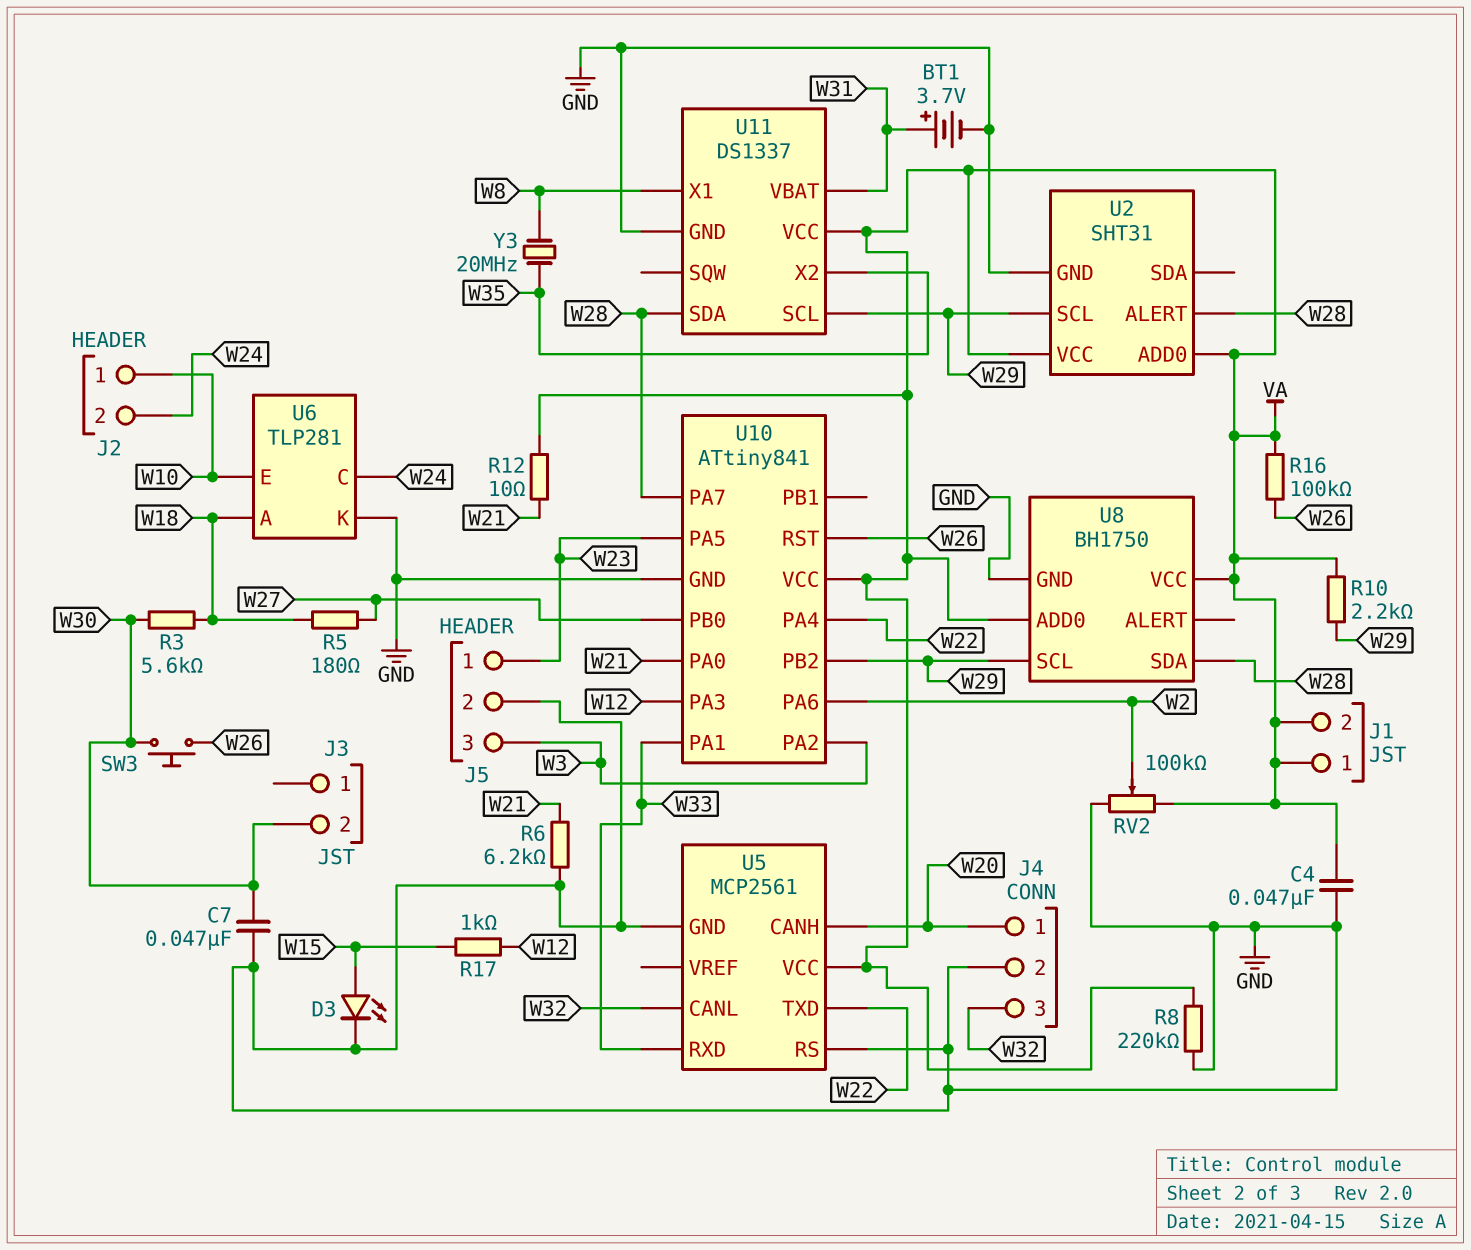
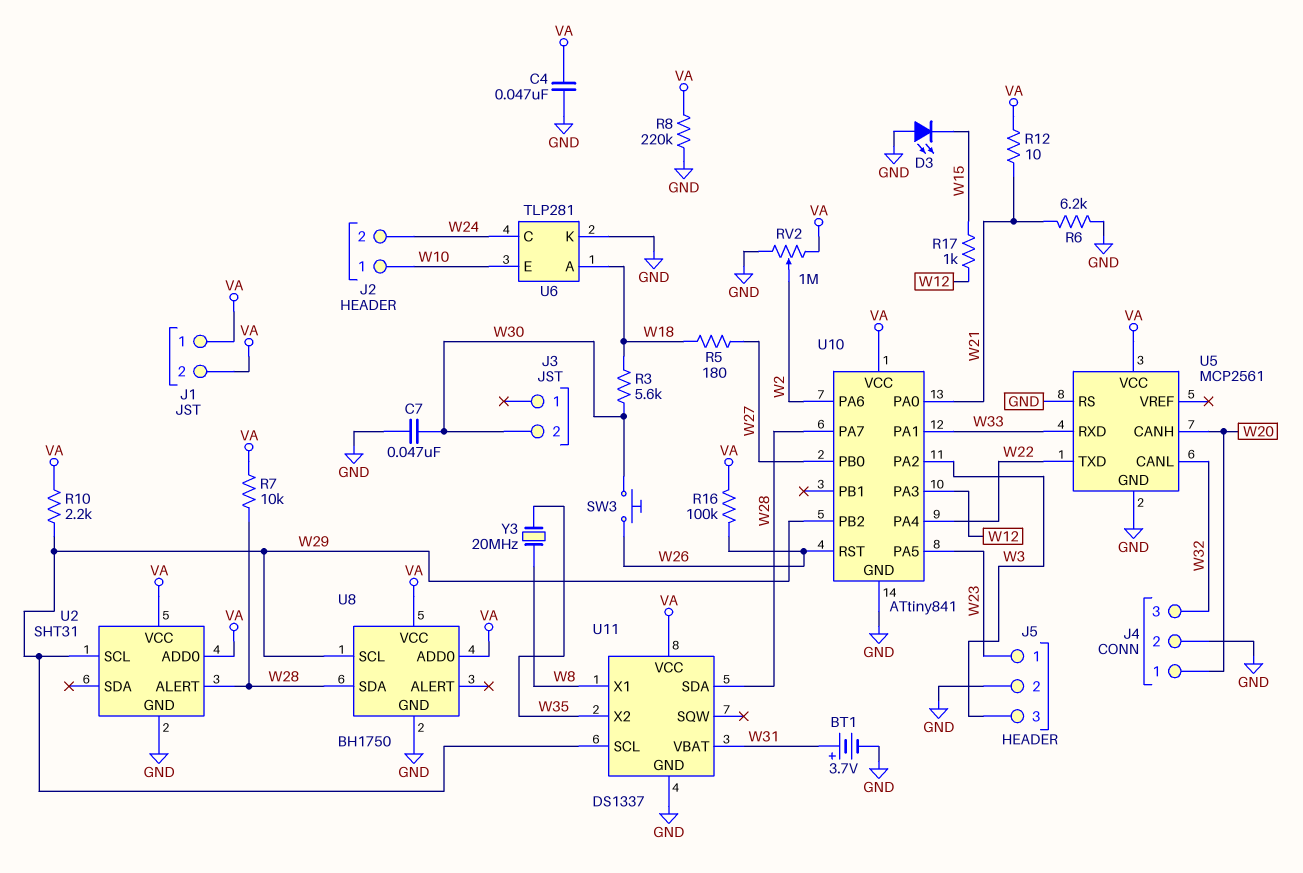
D3: LED (A W15, K GND) -> LED (A GND, K W15)
R7: none -> 10k (VA, W28)
RV2: 100k (GND, VA, wiper W2) -> 1M (GND, VA, wiper W2)

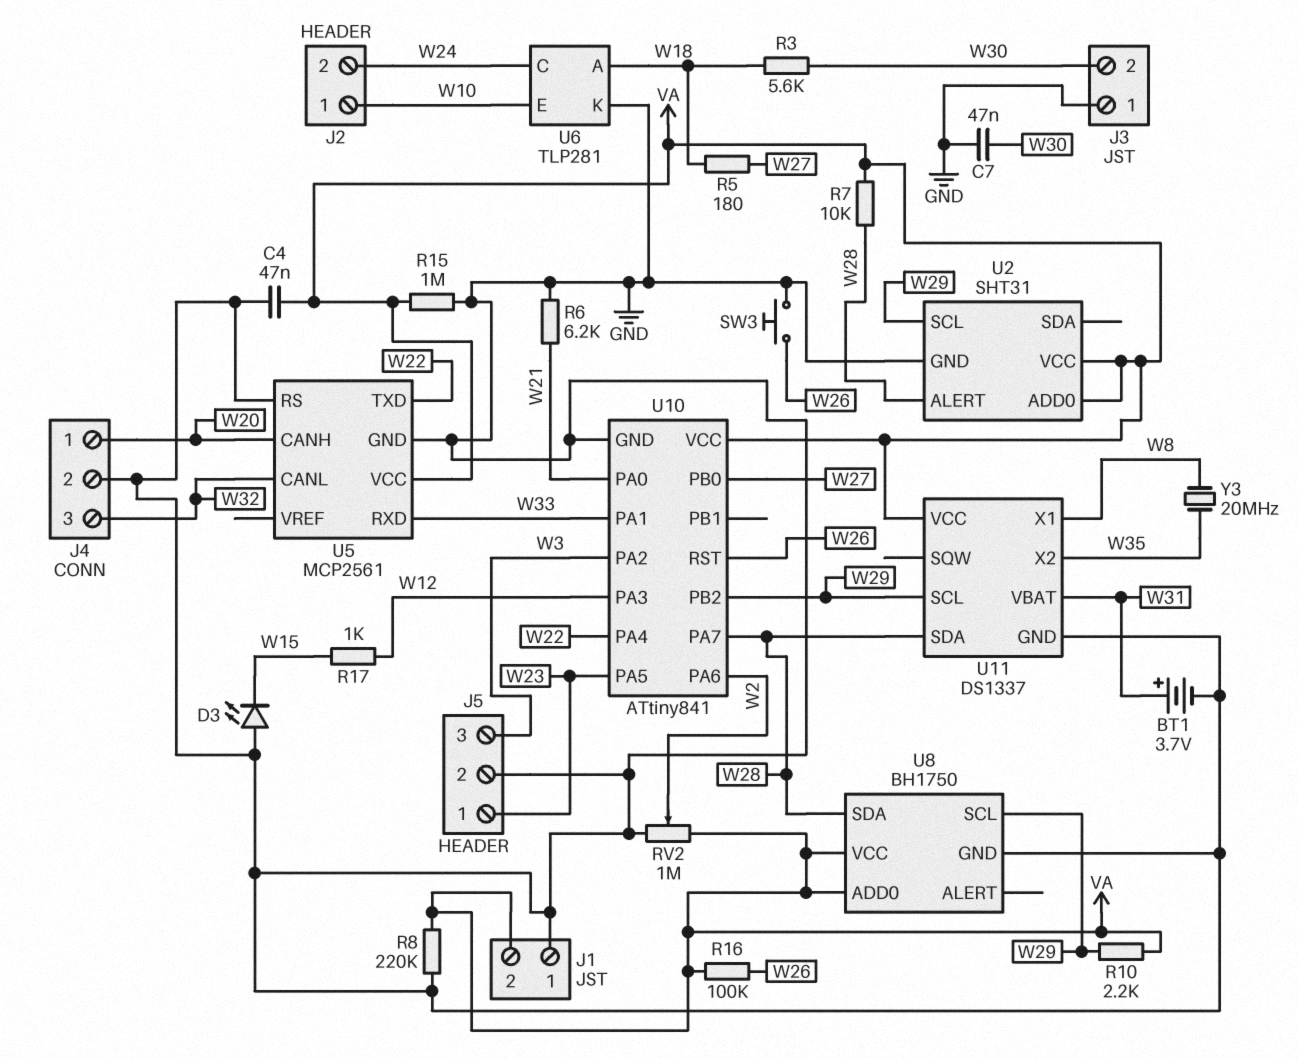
J1 pin 1: VA -> GND
J3 pin 1: none -> GND
R12: 10 (VA, W21) -> none
R15: none -> 1M (GND, VA)
SW3: button (W26, W30) -> button (GND, W26)

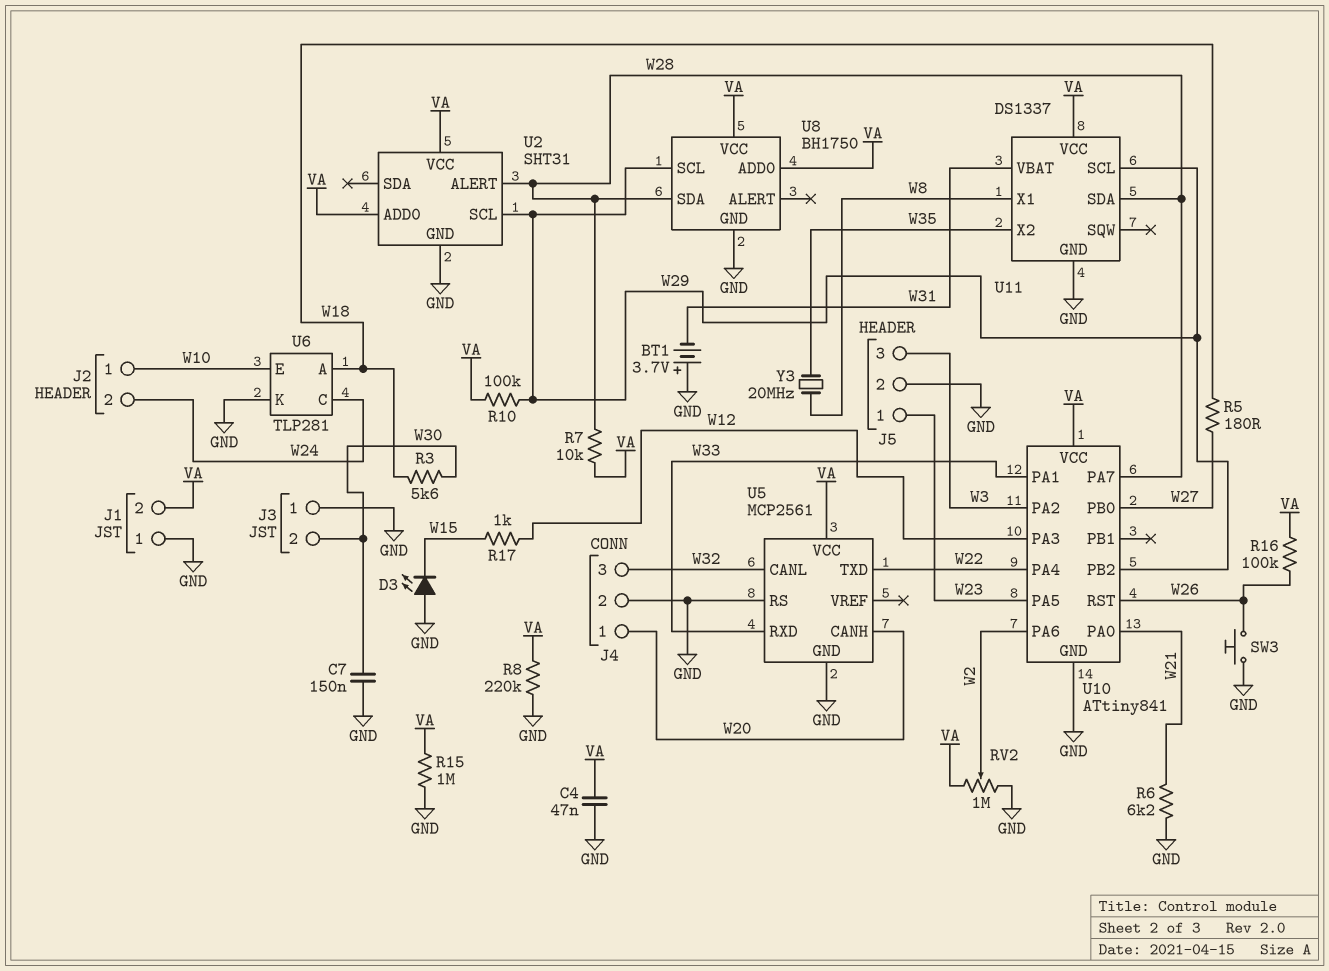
BT1: 3.7V (plus W31, minus GND) -> 3.7V (plus GND, minus W31)
C7: 47nF (GND, W30) -> 150nF (GND, W30)
R10: 2.2k (VA, W29) -> 100k (VA, W29)

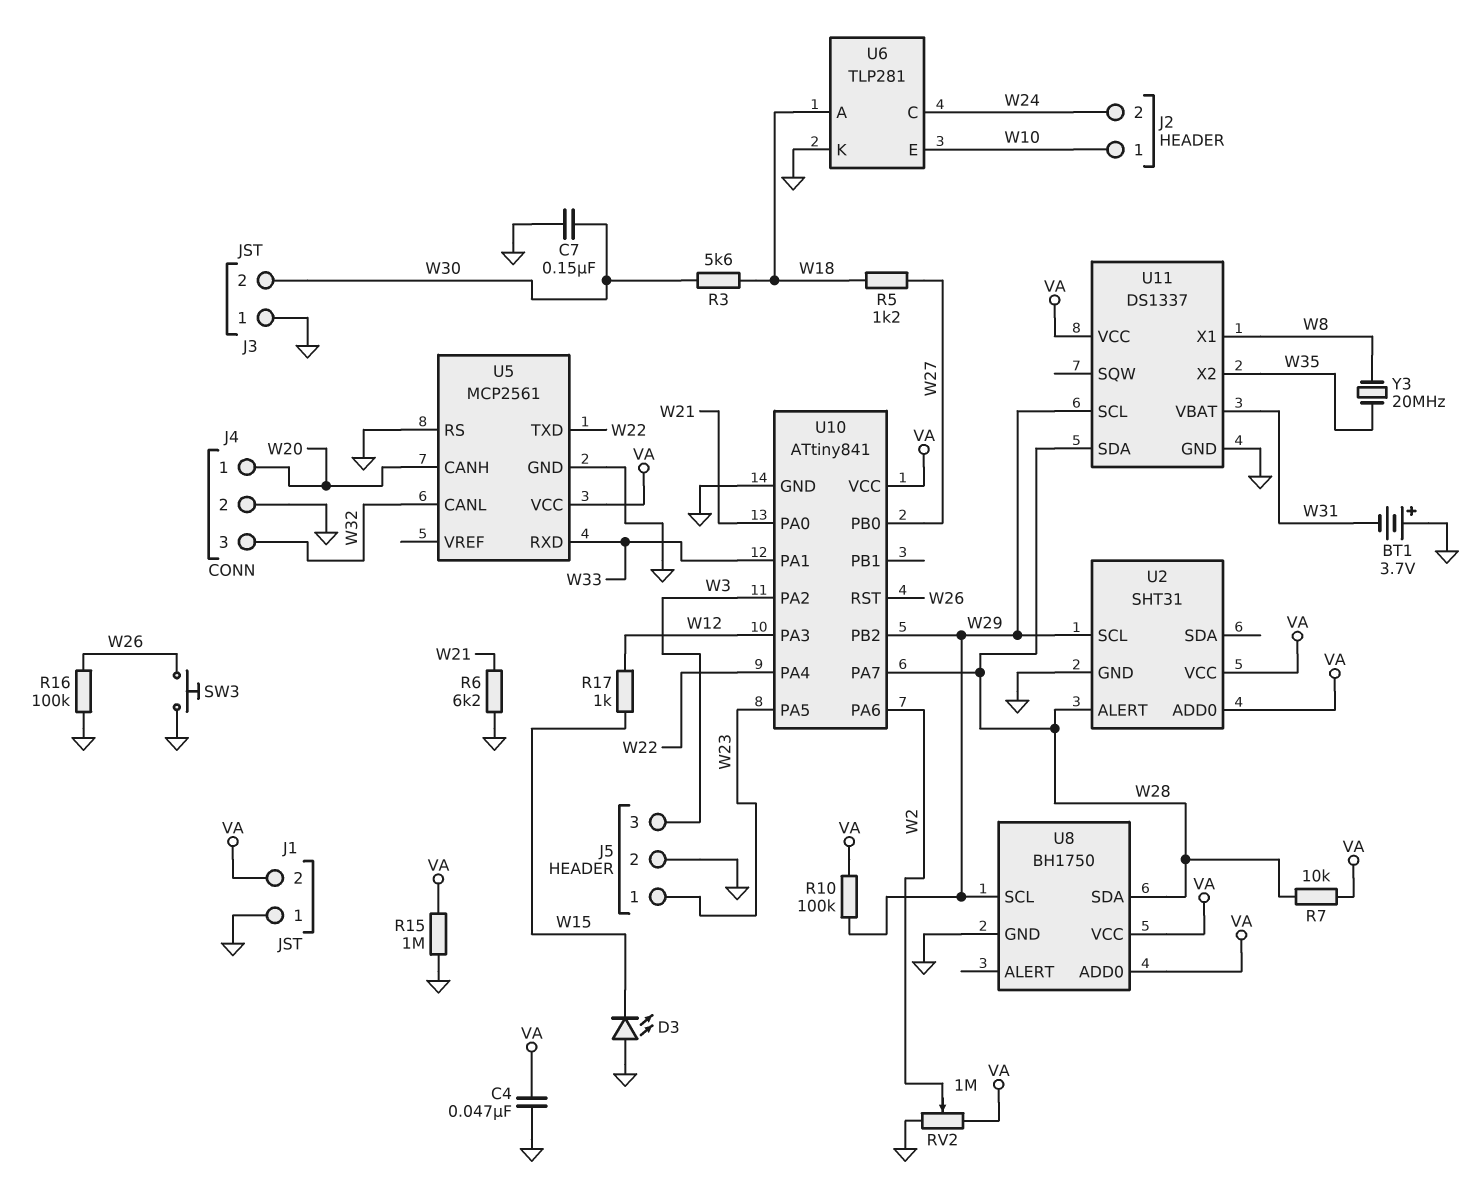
R5: 180 (W18, W27) -> 1.2k (W18, W27)
R8: 220k (GND, VA) -> none
R16: 100k (VA, W26) -> 100k (GND, W26)

